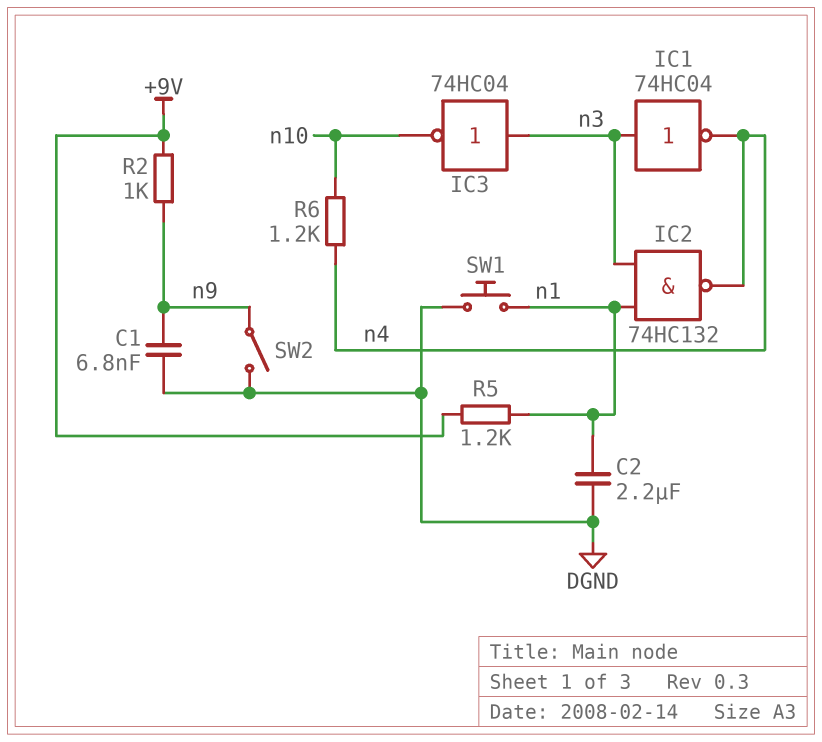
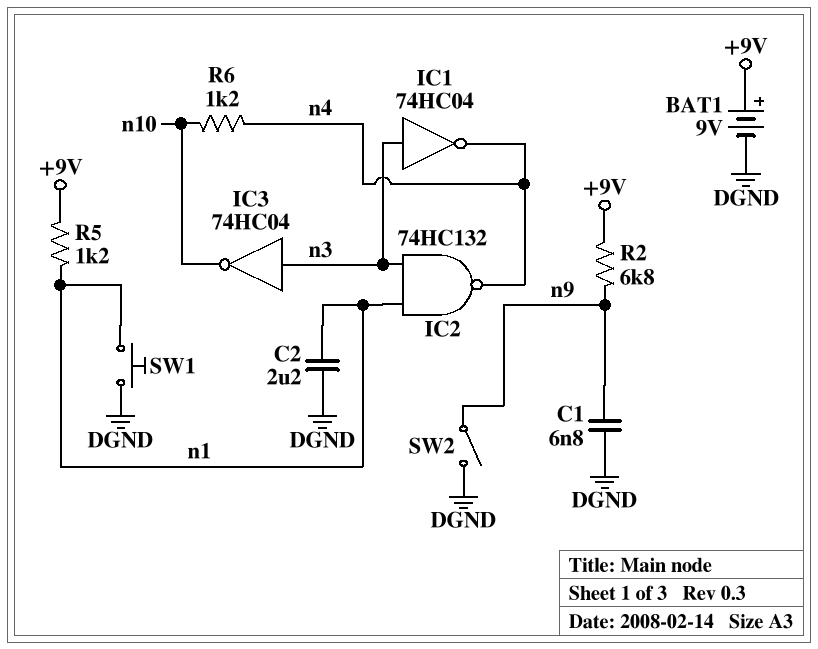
BAT1: none -> 9V (plus +9V, minus DGND)
R2: 1k (+9V, n9) -> 6.8k (+9V, n9)

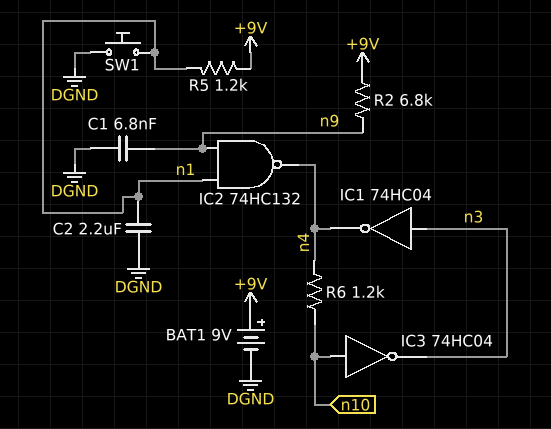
IC2: NAND 74HC132 (in n1, in n3, out n4) -> NAND 74HC132 (in n1, in n9, out n4)
IC3: NOT 74HC04 (in n3, out n10) -> NOT 74HC04 (in n10, out n3)
SW2: switch (DGND, n9) -> none

